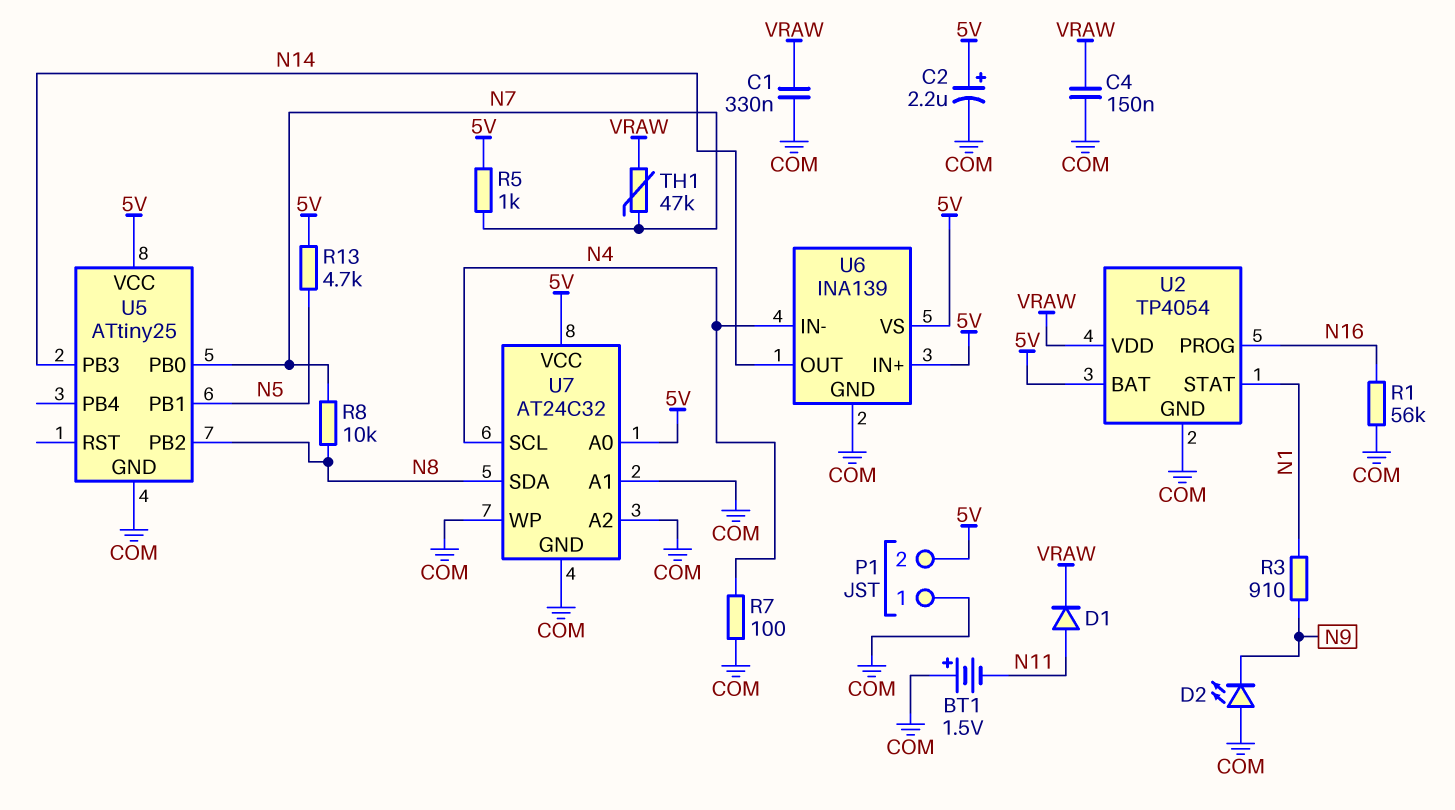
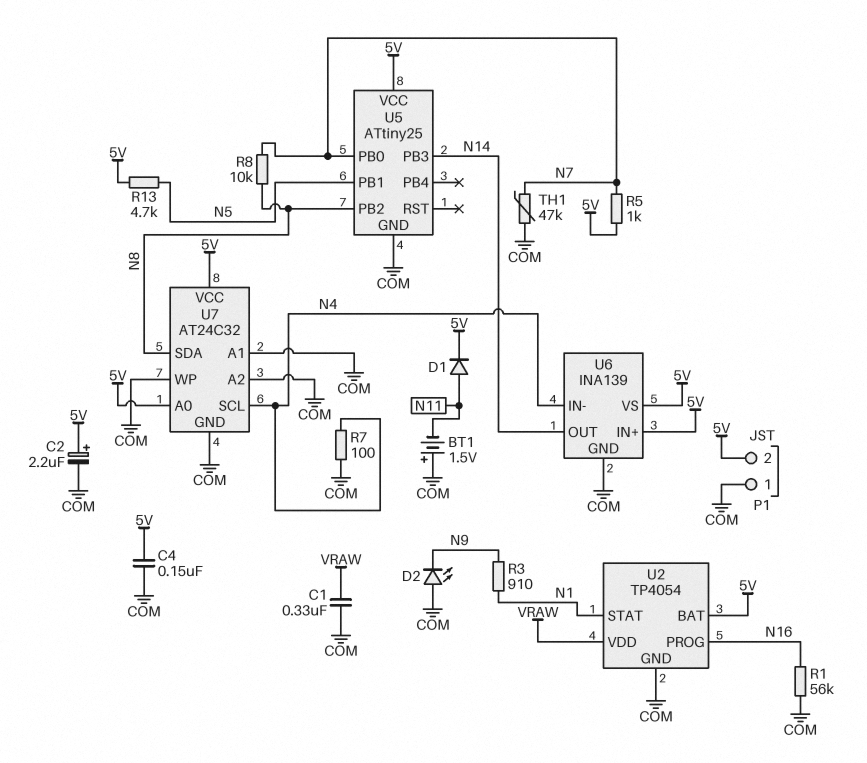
C4: 150nF (COM, VRAW) -> 150nF (5V, COM)
D1: diode (A N11, K VRAW) -> diode (A N11, K 5V)
TH1: 47k (N7, VRAW) -> 47k (COM, N7)

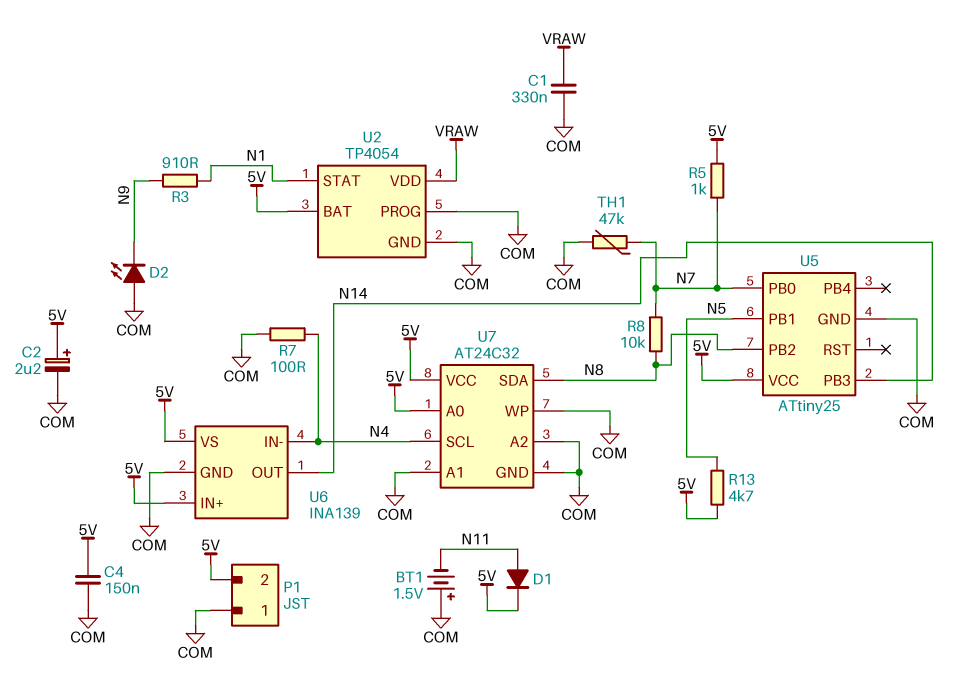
R1: 56k (COM, N16) -> none
U2 pin PROG: N16 -> COM

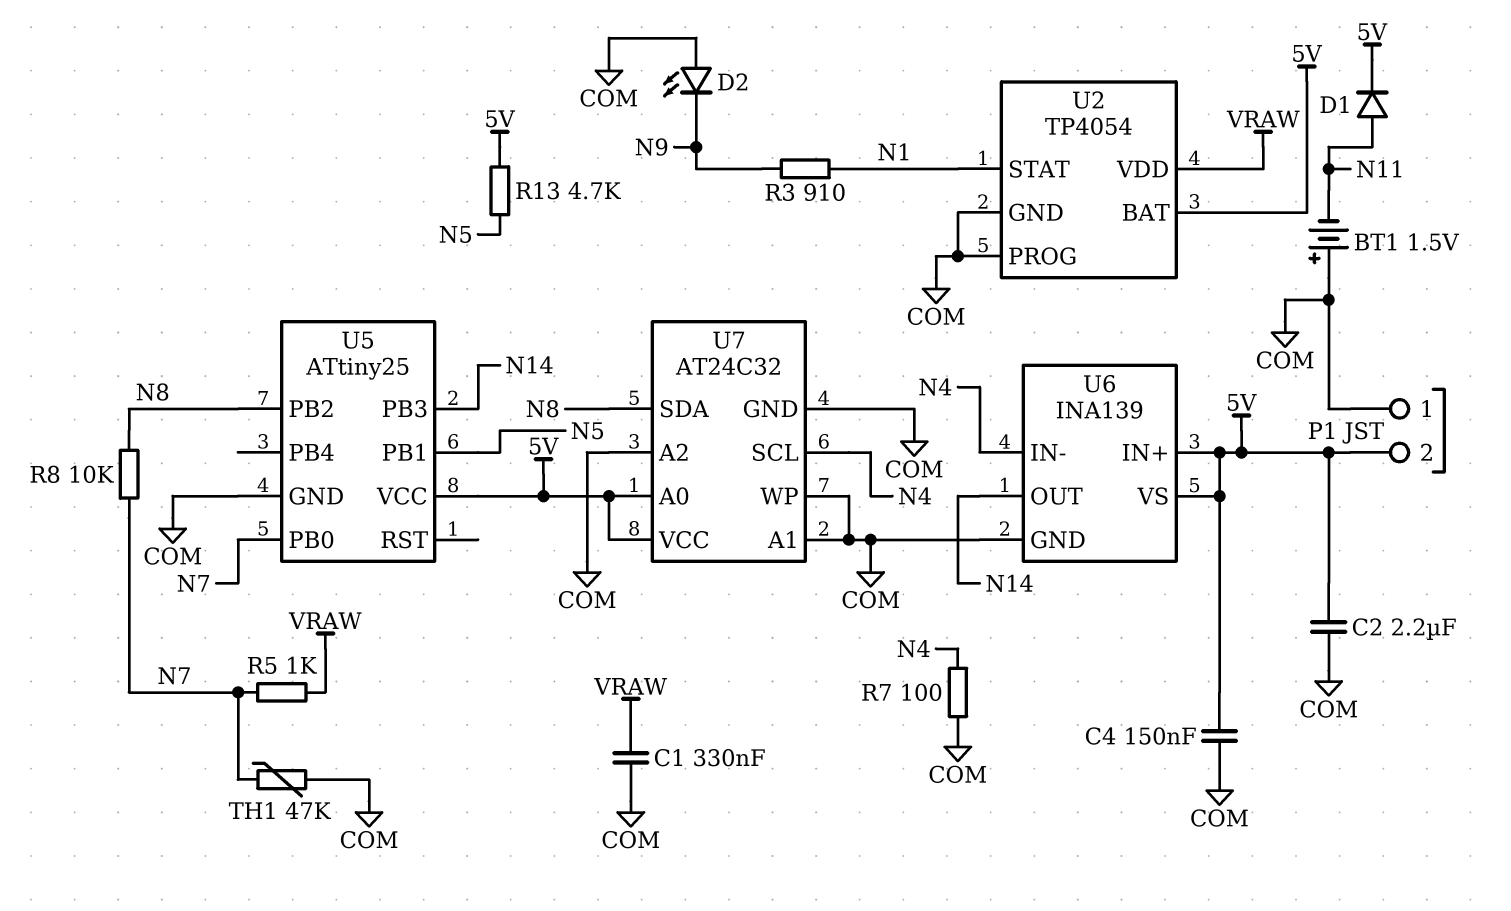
C2: 2.2uF (plus 5V, minus COM) -> 2.2uF (5V, COM)
R5: 1k (5V, N7) -> 1k (N7, VRAW)

